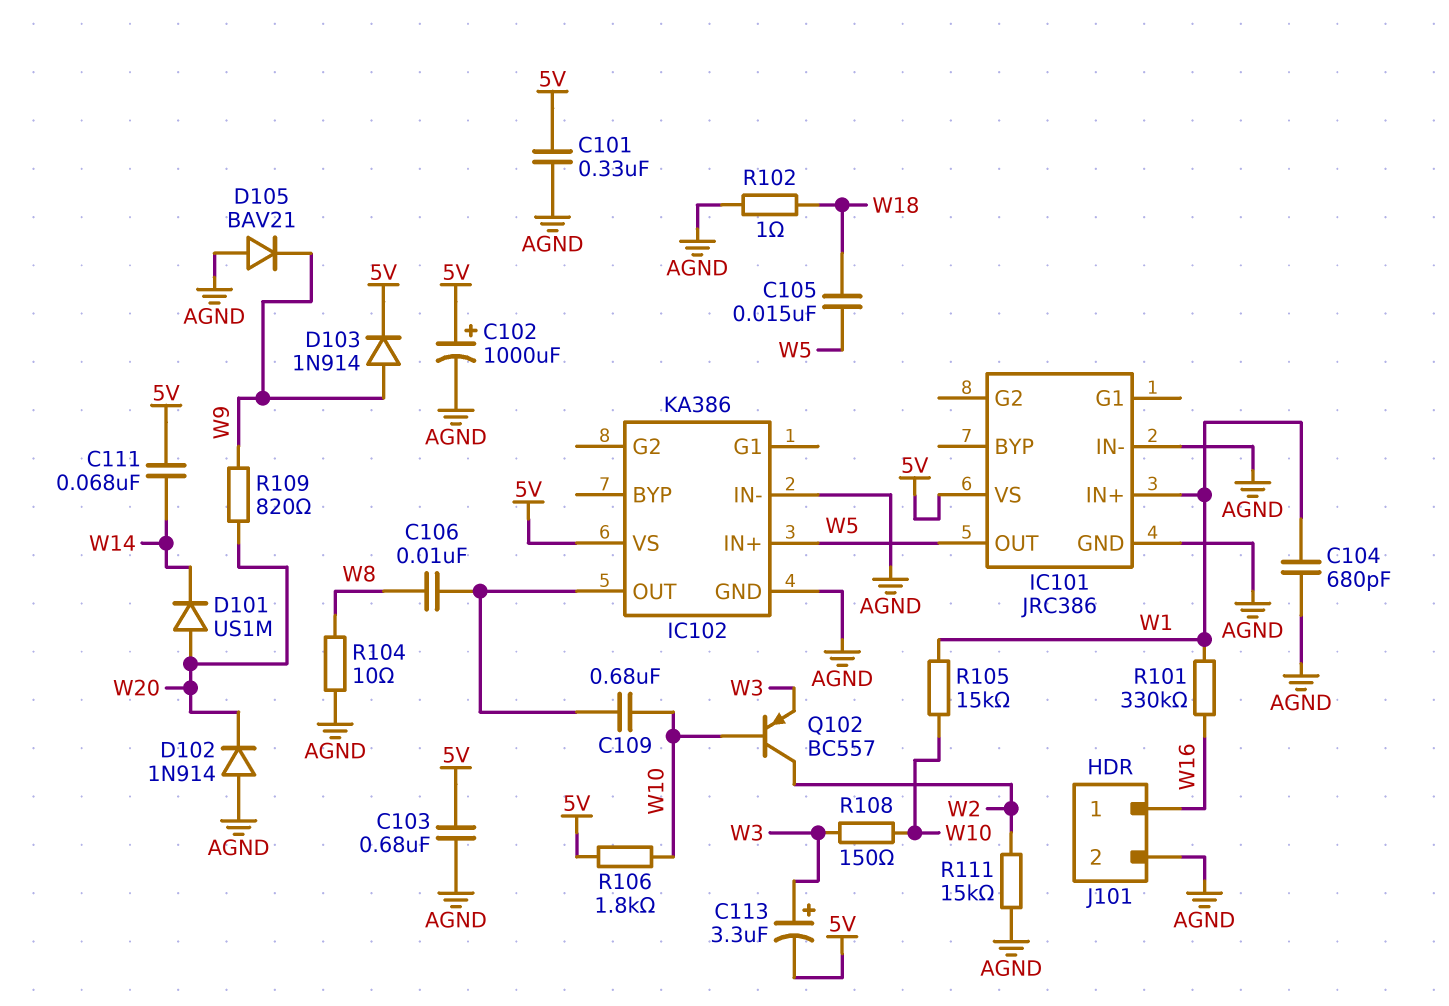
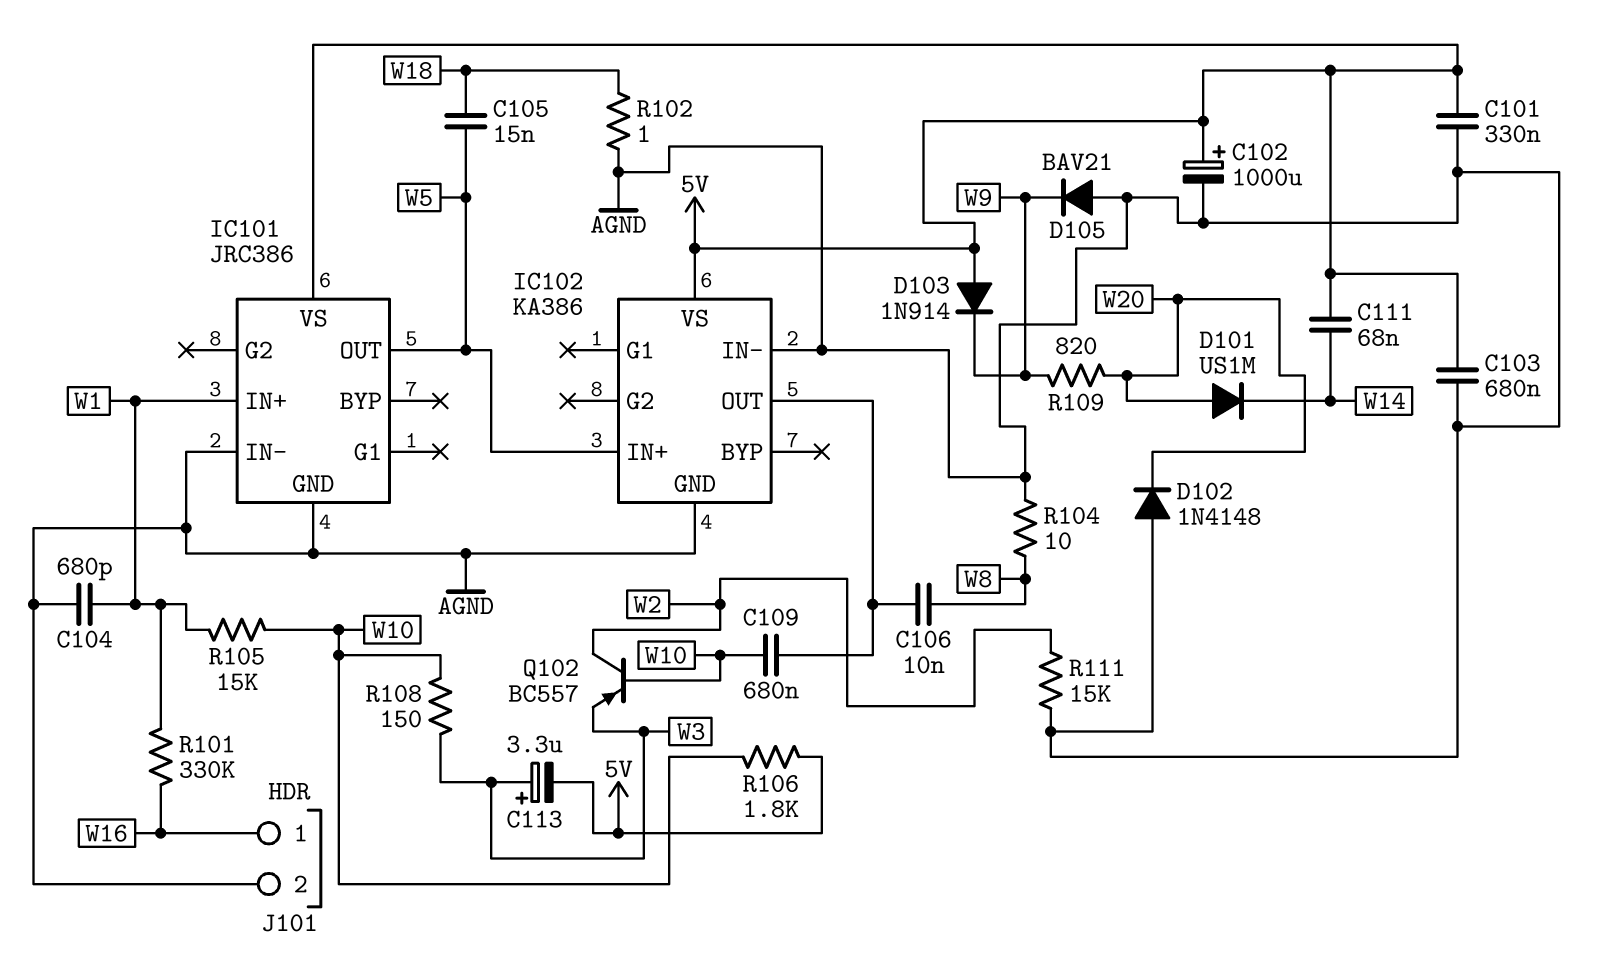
D102: diode 1N914 (A AGND, K W20) -> diode 1N4148 (A AGND, K W20)
D103: diode 1N914 (A W9, K 5V) -> diode 1N914 (A 5V, K W9)

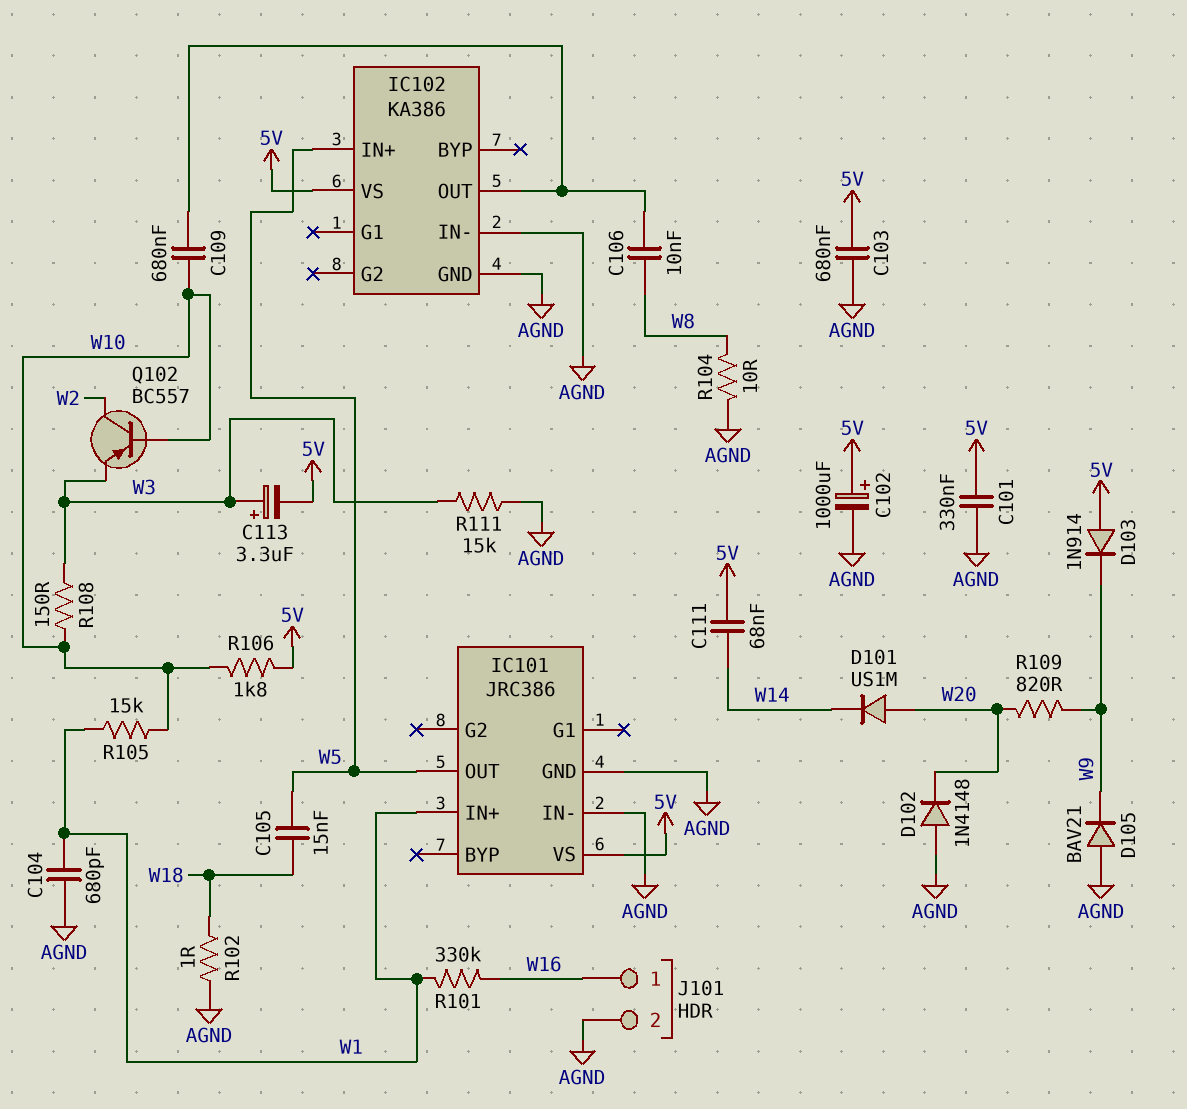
R111: 15k (AGND, W2) -> 15k (AGND, W3)

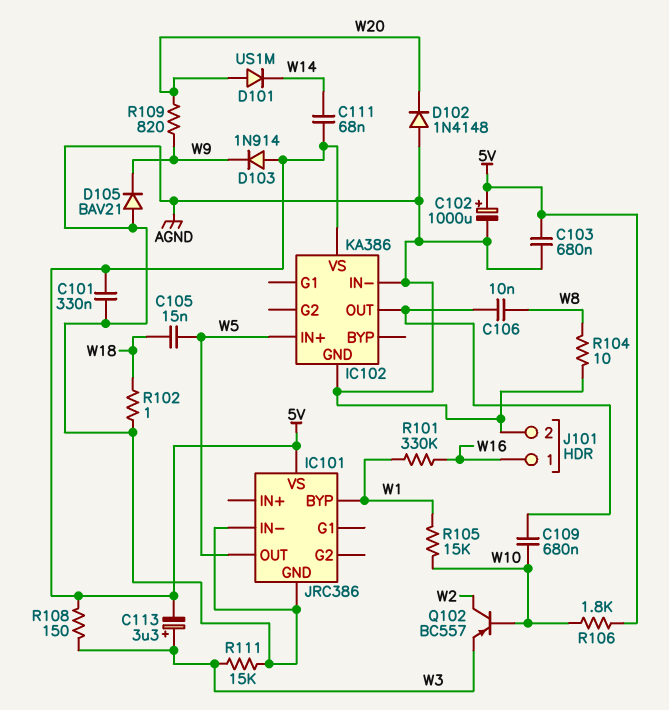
C104: 680pF (AGND, W1) -> none
IC101 pin BYP: none -> W1
IC101 pin IN+: W1 -> none
R108: 150 (W3, W10) -> 150 (5V, W3)

